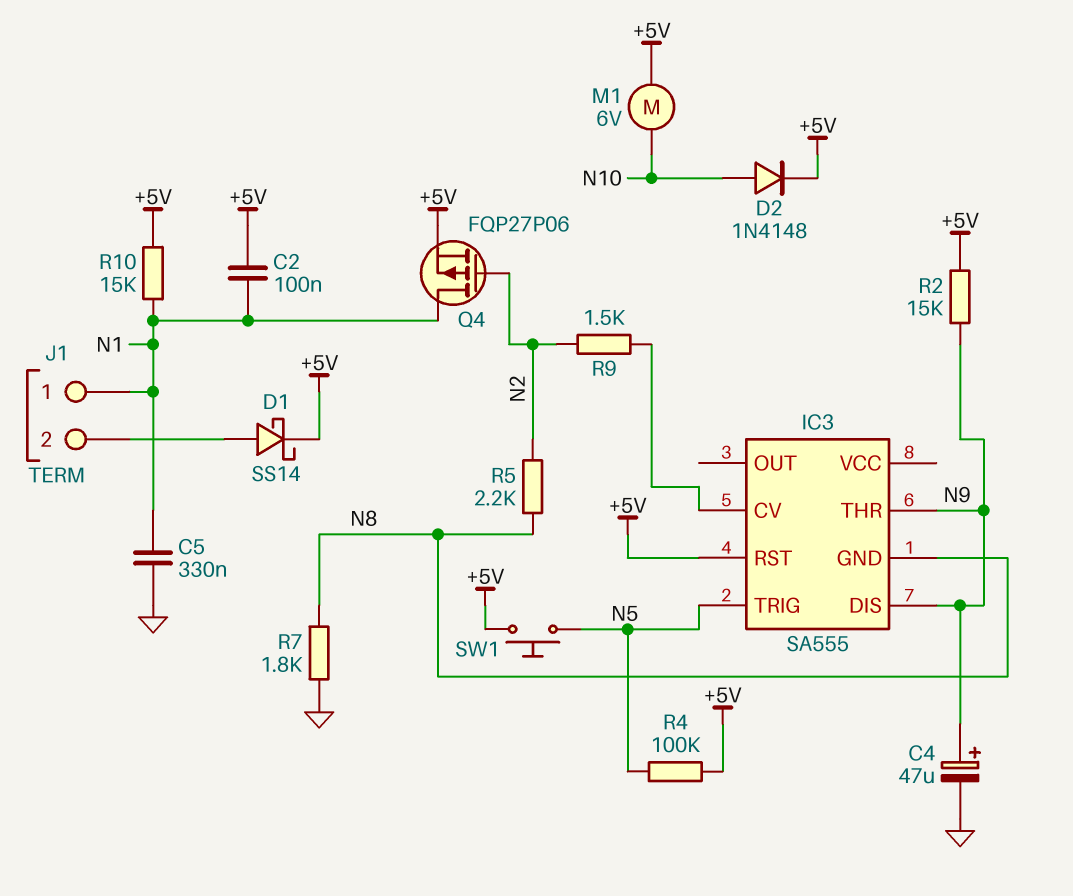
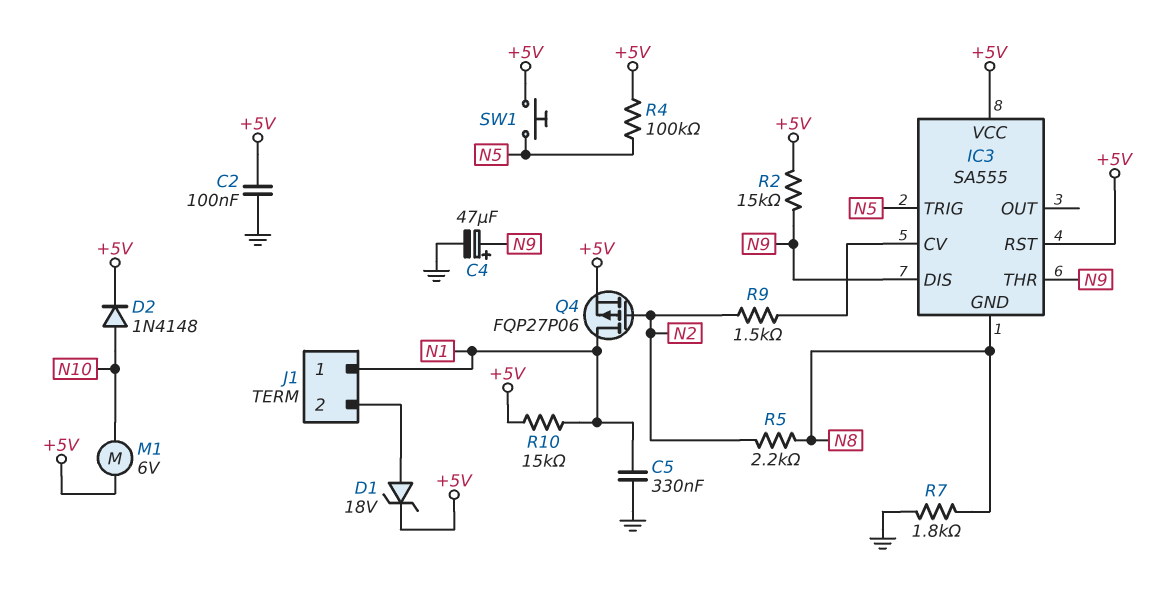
C2: 100nF (+5V, N1) -> 100nF (+5V, GND)
D1: schottky SS14 (A J1/2, K +5V) -> zener 18V (A J1/2, K +5V)
IC3 pin VCC: none -> +5V

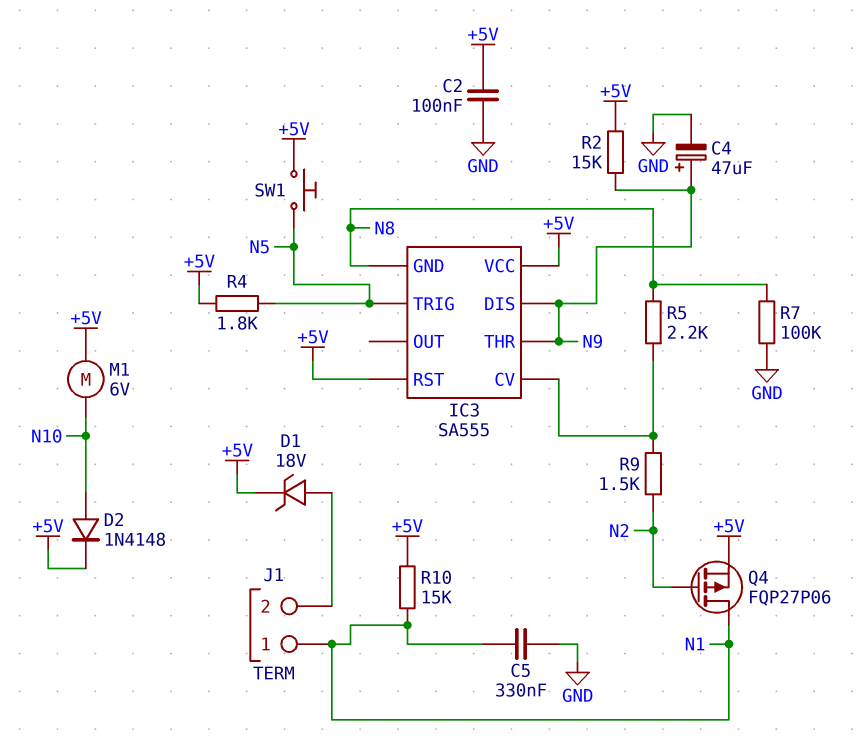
R4: 100k (+5V, N5) -> 1.8k (+5V, N5)
R5: 2.2k (N2, N8) -> 2.2k (IC3/CV, N8)
R7: 1.8k (GND, N8) -> 100k (GND, N8)

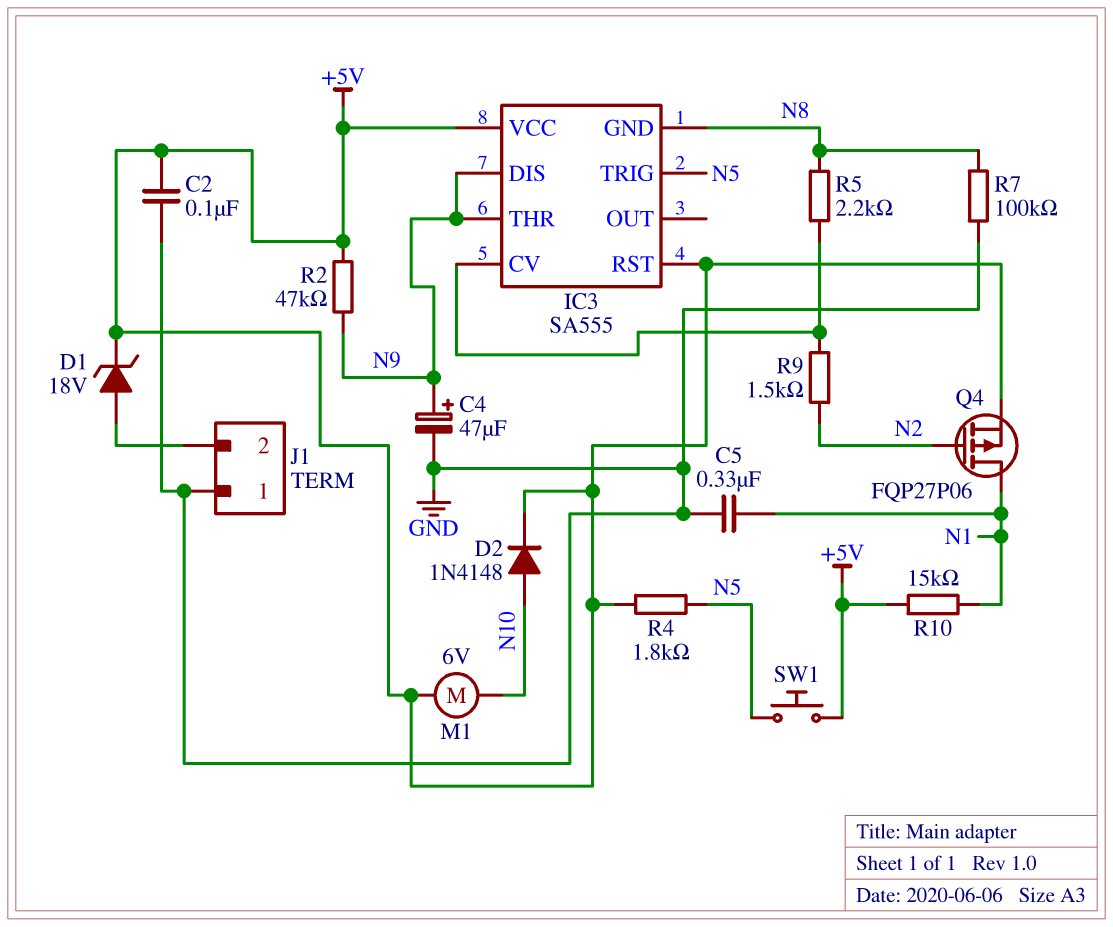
J1 pin 1: N1 -> GND
R2: 15k (+5V, N9) -> 47k (+5V, N9)

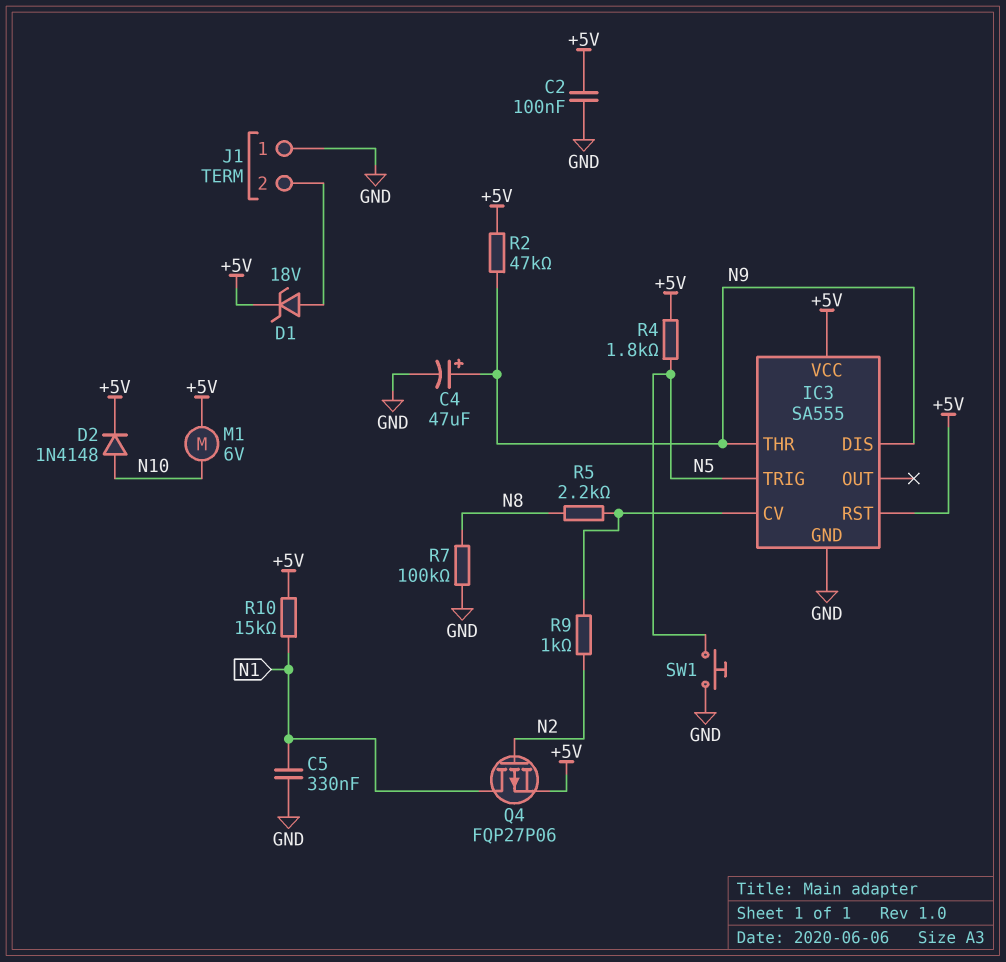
IC3 pin GND: N8 -> GND
R9: 1.5k (IC3/CV, N2) -> 1k (IC3/CV, N2)
SW1: button (+5V, N5) -> button (GND, N5)

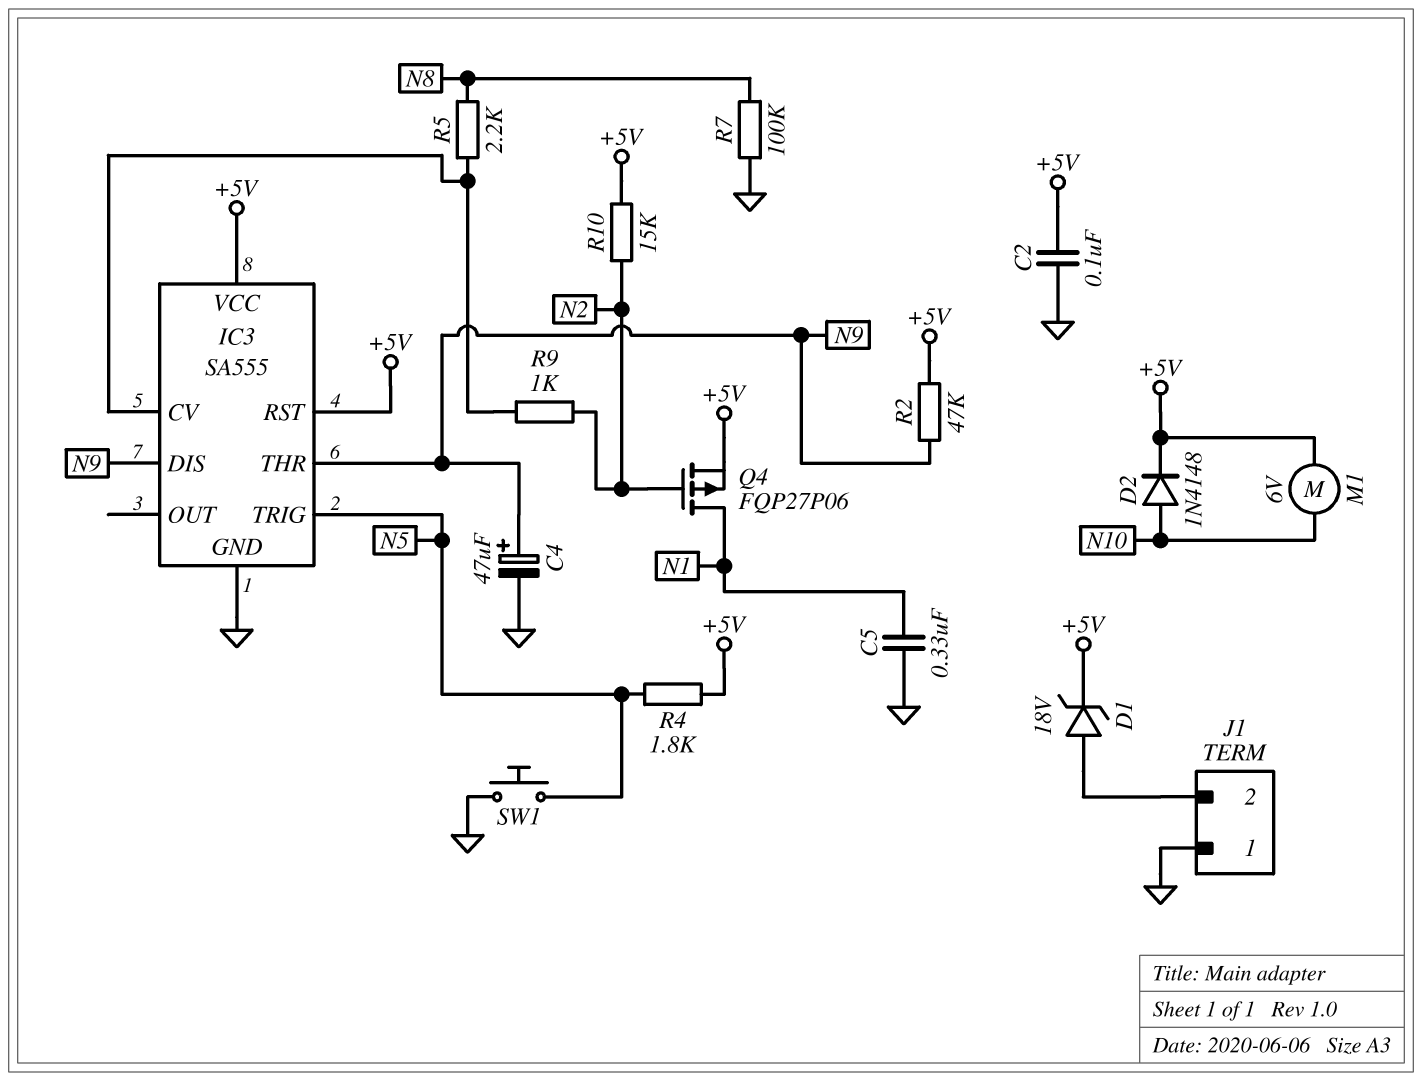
R10: 15k (+5V, N1) -> 15k (+5V, N2)

